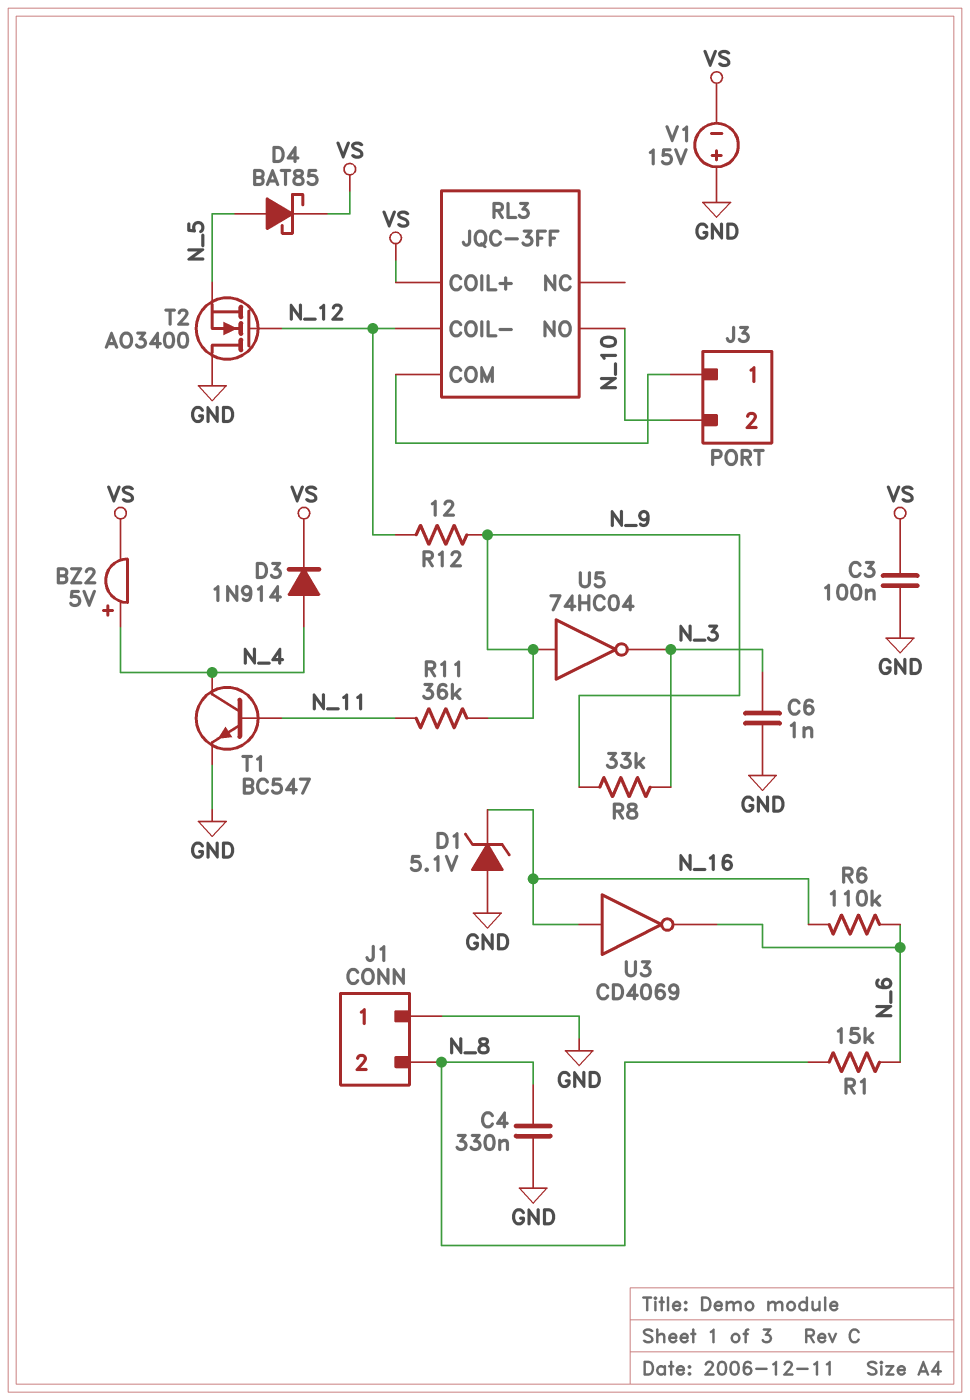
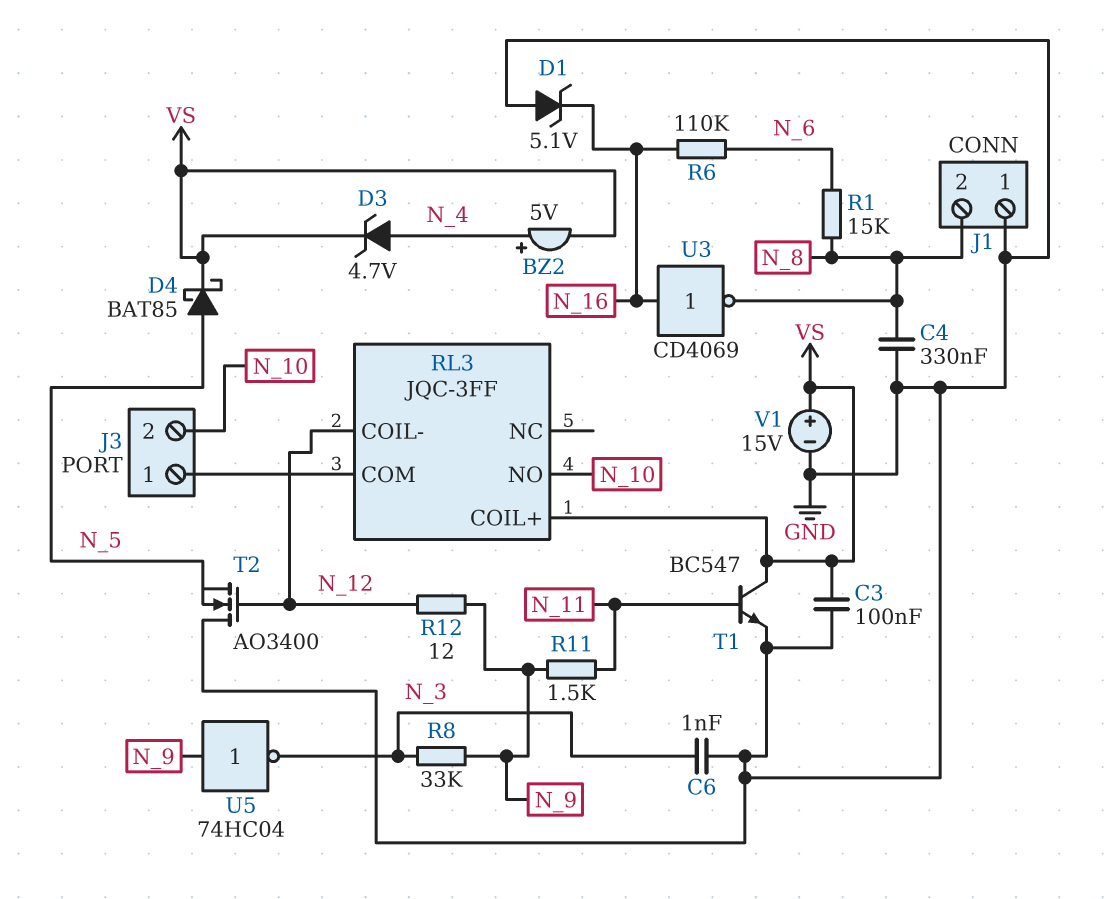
D3: diode 1N914 (A N_4, K VS) -> zener 4.7V (A N_4, K VS)
R11: 36k (N_9, N_11) -> 1.5k (N_9, N_11)
T1: NPN BC547 (B N_11, C N_4, E GND) -> NPN BC547 (B N_11, C VS, E GND)
U3: NOT CD4069 (in N_16, out N_6) -> NOT CD4069 (in N_16, out N_8)
V1: 15V (plus GND, minus VS) -> 15V (plus VS, minus GND)

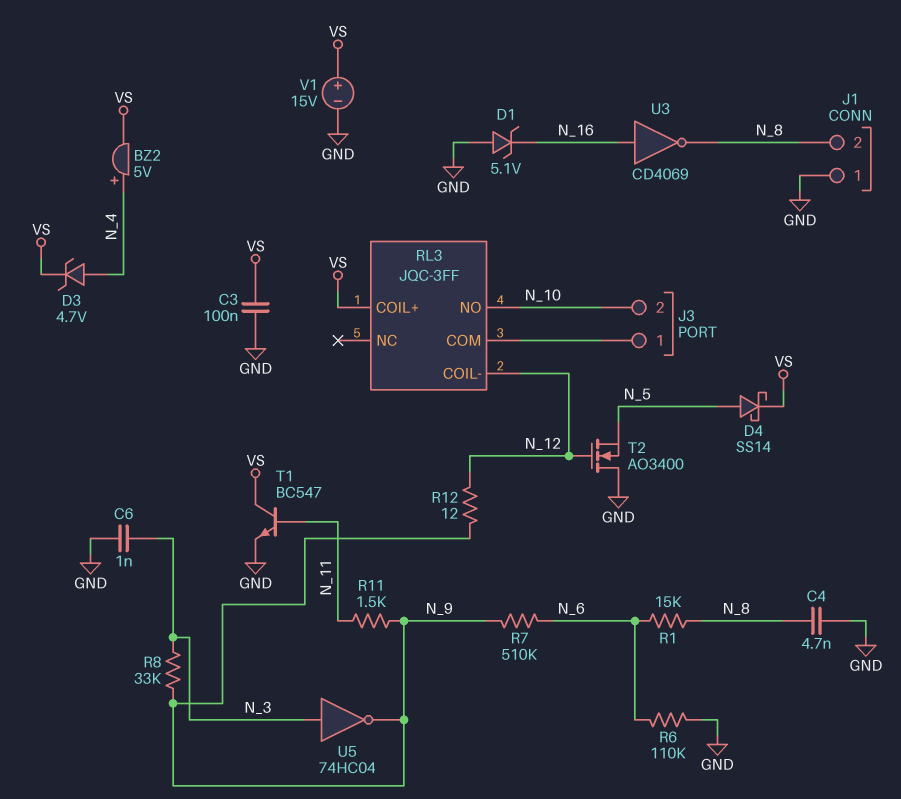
C4: 330nF (GND, N_8) -> 4.7nF (GND, N_8)
D4: schottky BAT85 (A N_5, K VS) -> schottky SS14 (A N_5, K VS)
R6: 110k (N_6, N_16) -> 110k (GND, N_6)
R7: none -> 510k (N_6, N_9)
U5: NOT 74HC04 (in N_9, out N_3) -> NOT 74HC04 (in N_3, out N_9)

